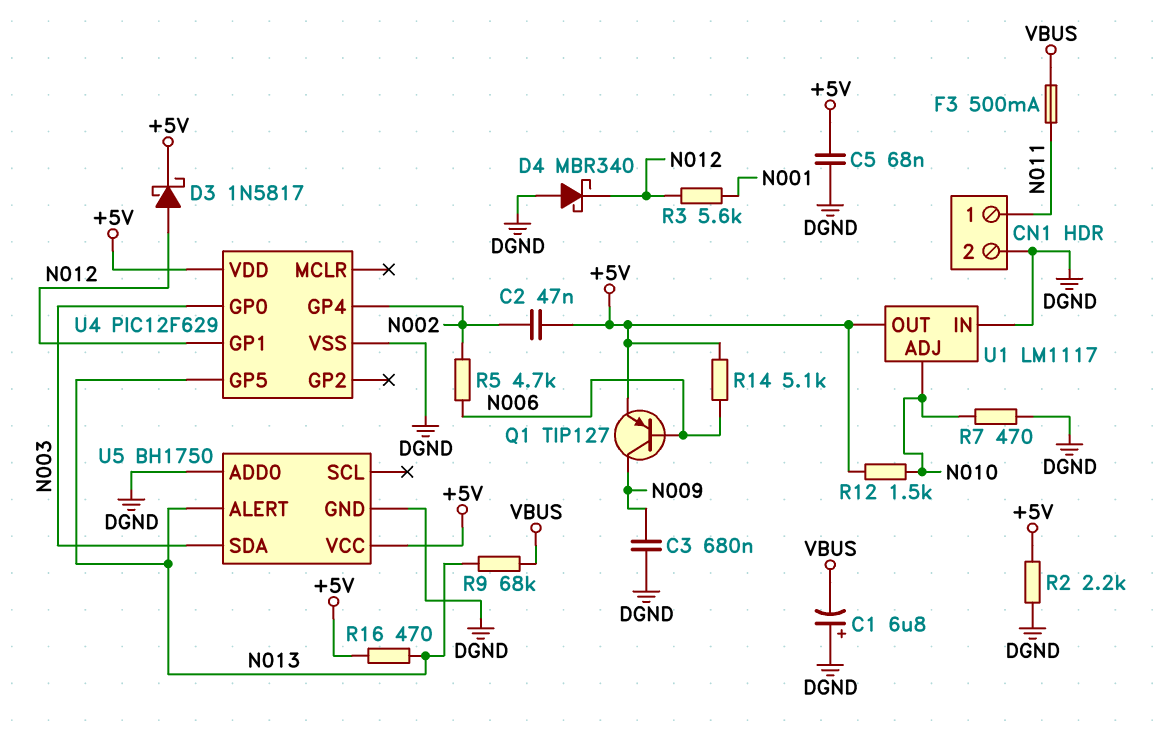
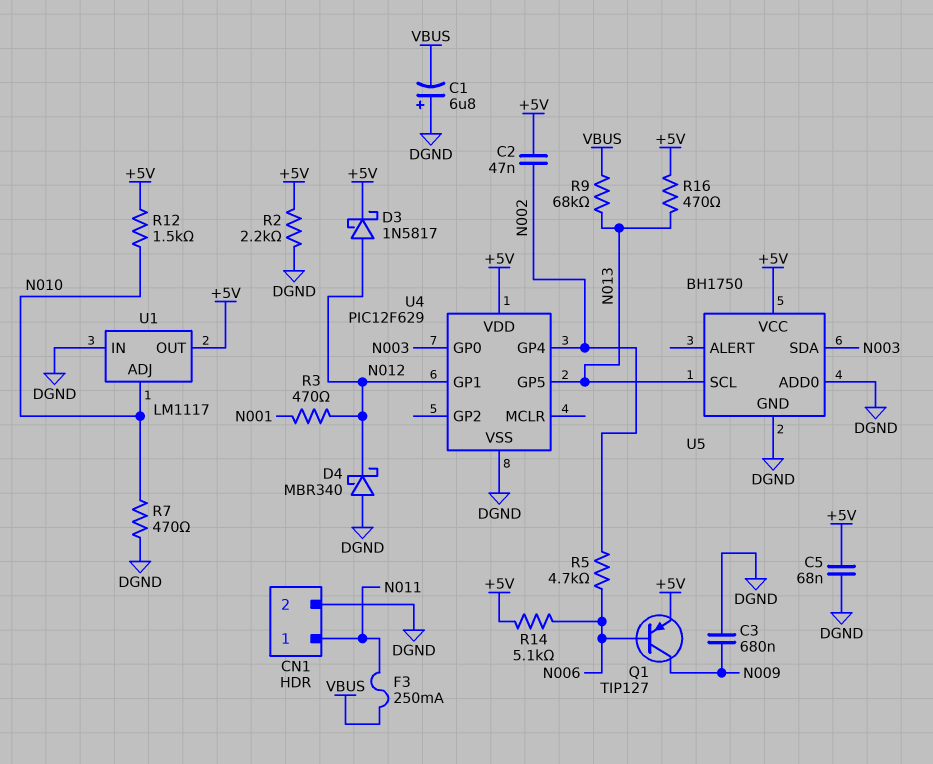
F3: 500mA (N011, VBUS) -> 250mA (N011, VBUS)
R3: 5.6k (N001, N012) -> 470 (N001, N012)
U5 pin ALERT: N013 -> none
U5 pin SCL: none -> N013

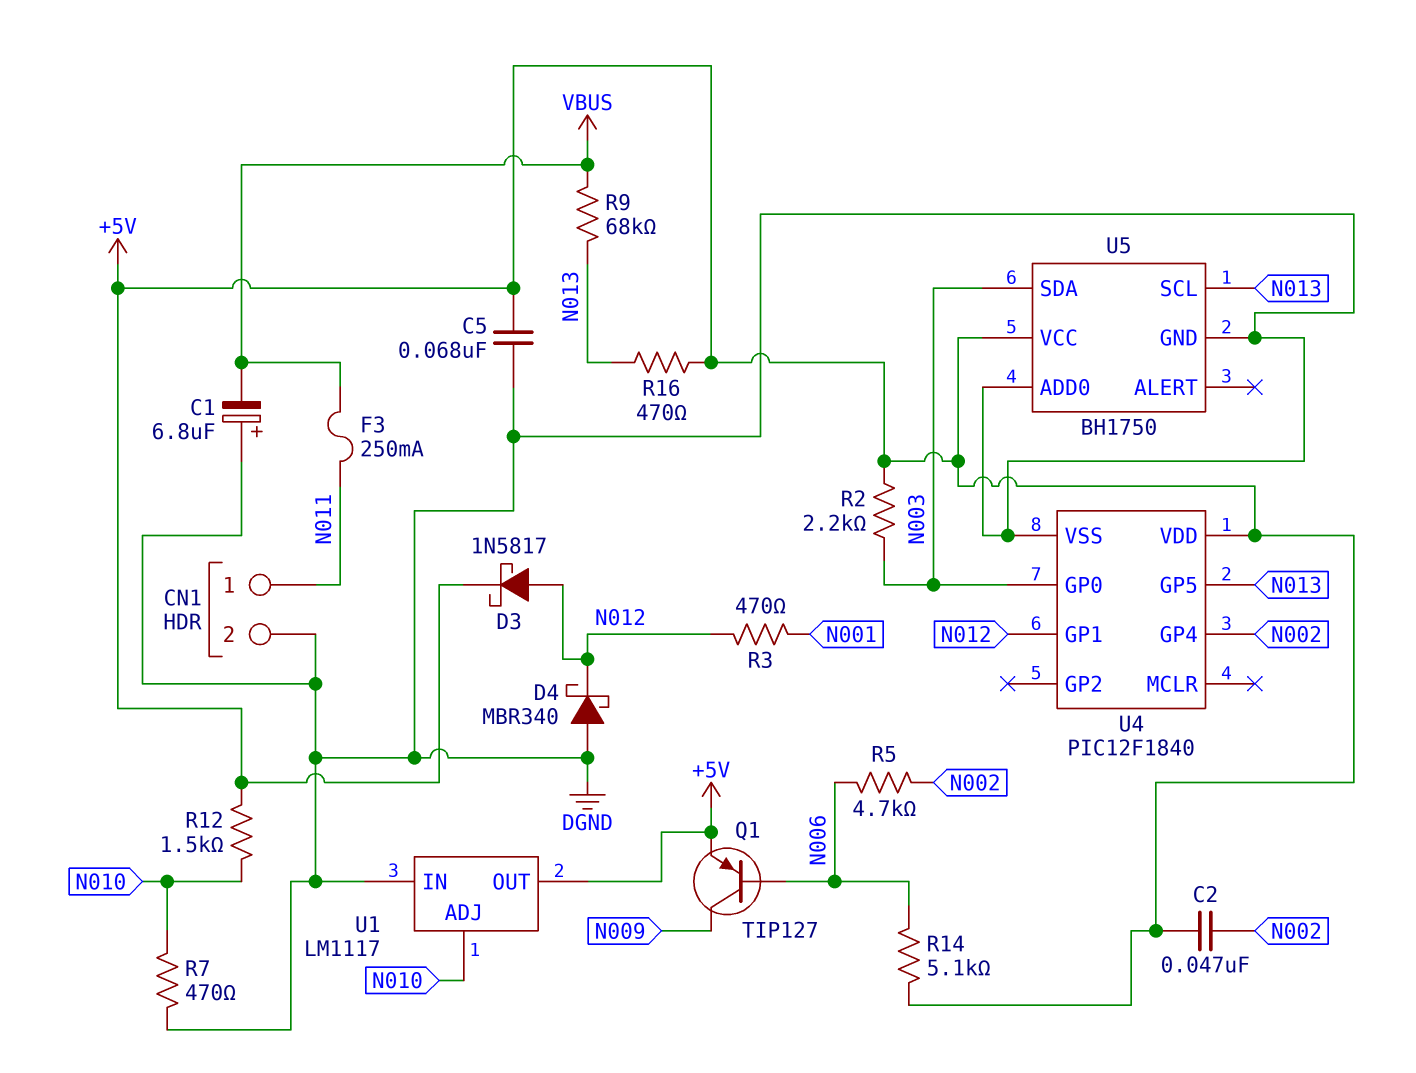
C3: 680nF (DGND, N009) -> none
R2: 2.2k (+5V, DGND) -> 2.2k (+5V, N003)
U4: PIC12F629 -> PIC12F1840

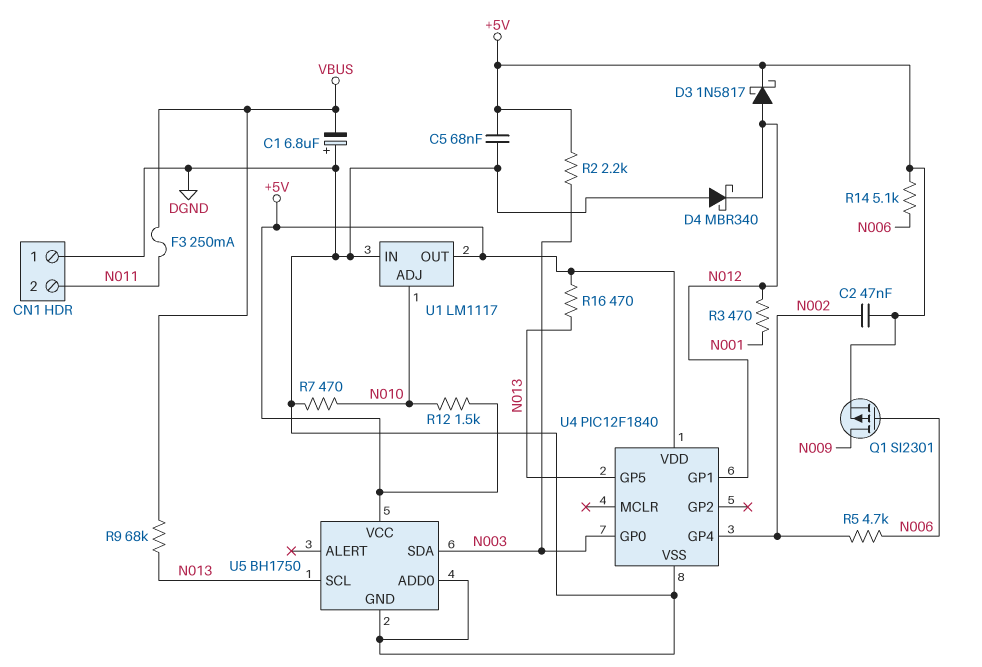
CN1 pin 1: N011 -> DGND
CN1 pin 2: DGND -> N011
Q1: PNP TIP127 (B N006, C N009, E +5V) -> PMOS SI2301 (G N006, D N009, S +5V)

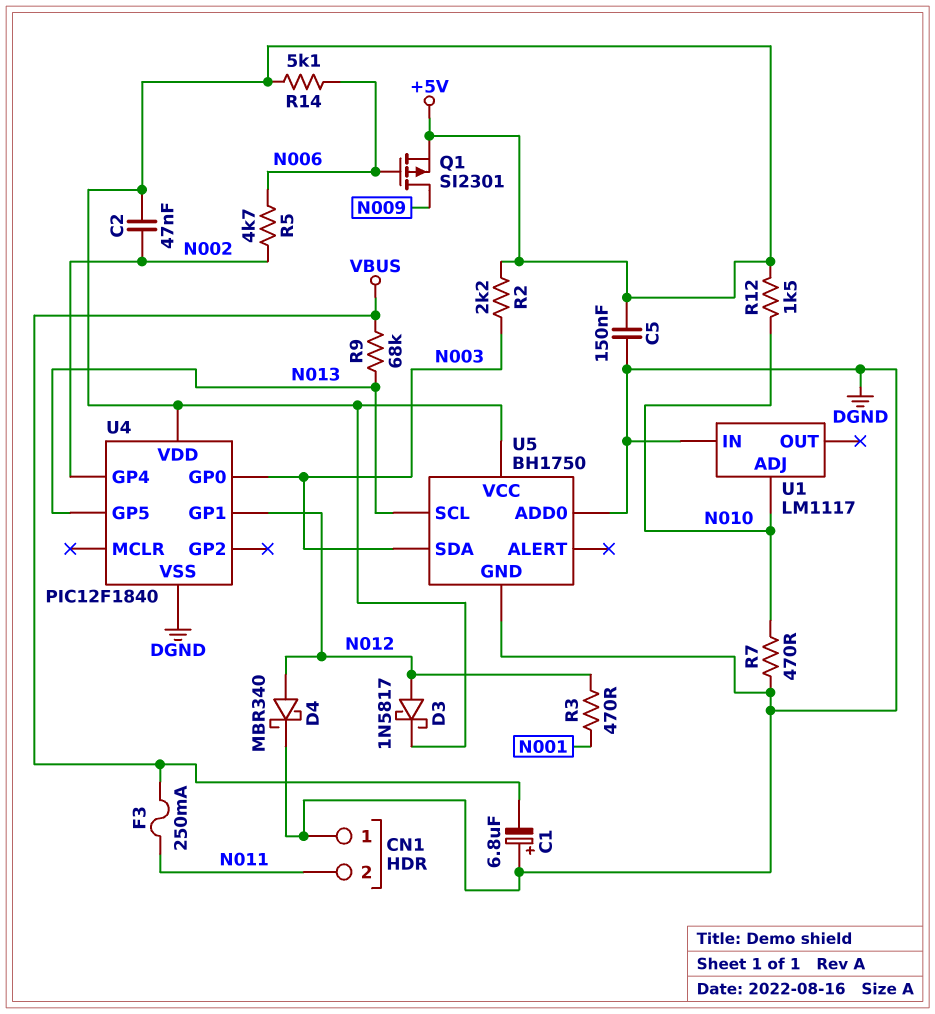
C5: 68nF (+5V, DGND) -> 150nF (+5V, DGND)
D4: schottky MBR340 (A DGND, K N012) -> schottky MBR340 (A N012, K DGND)
R16: 470 (+5V, N013) -> none
U1 pin OUT: +5V -> none

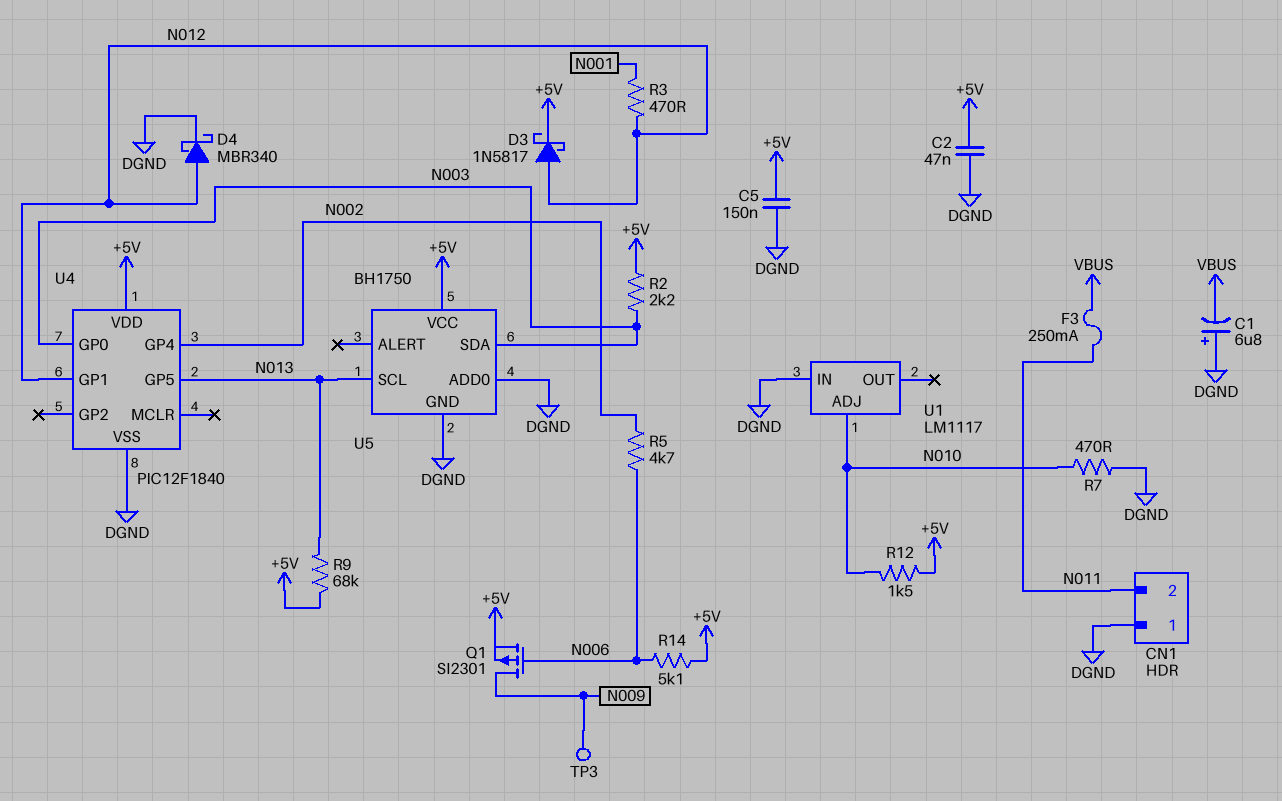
C2: 47nF (+5V, N002) -> 47nF (+5V, DGND)
R9: 68k (N013, VBUS) -> 68k (+5V, N013)
TP3: none -> test point (N009)

